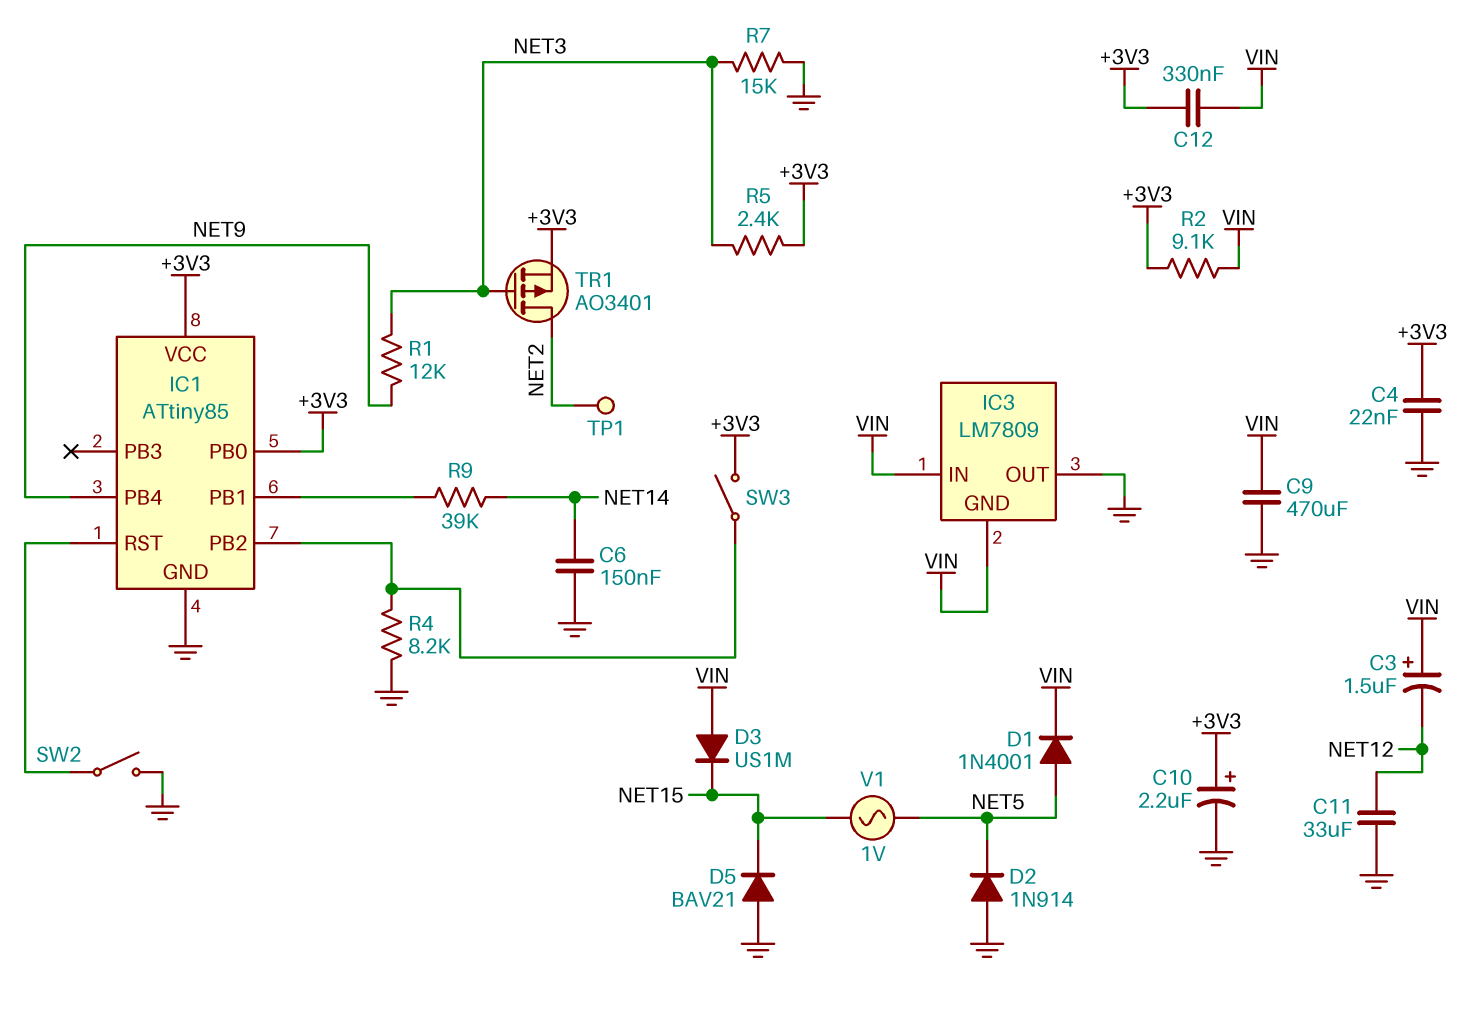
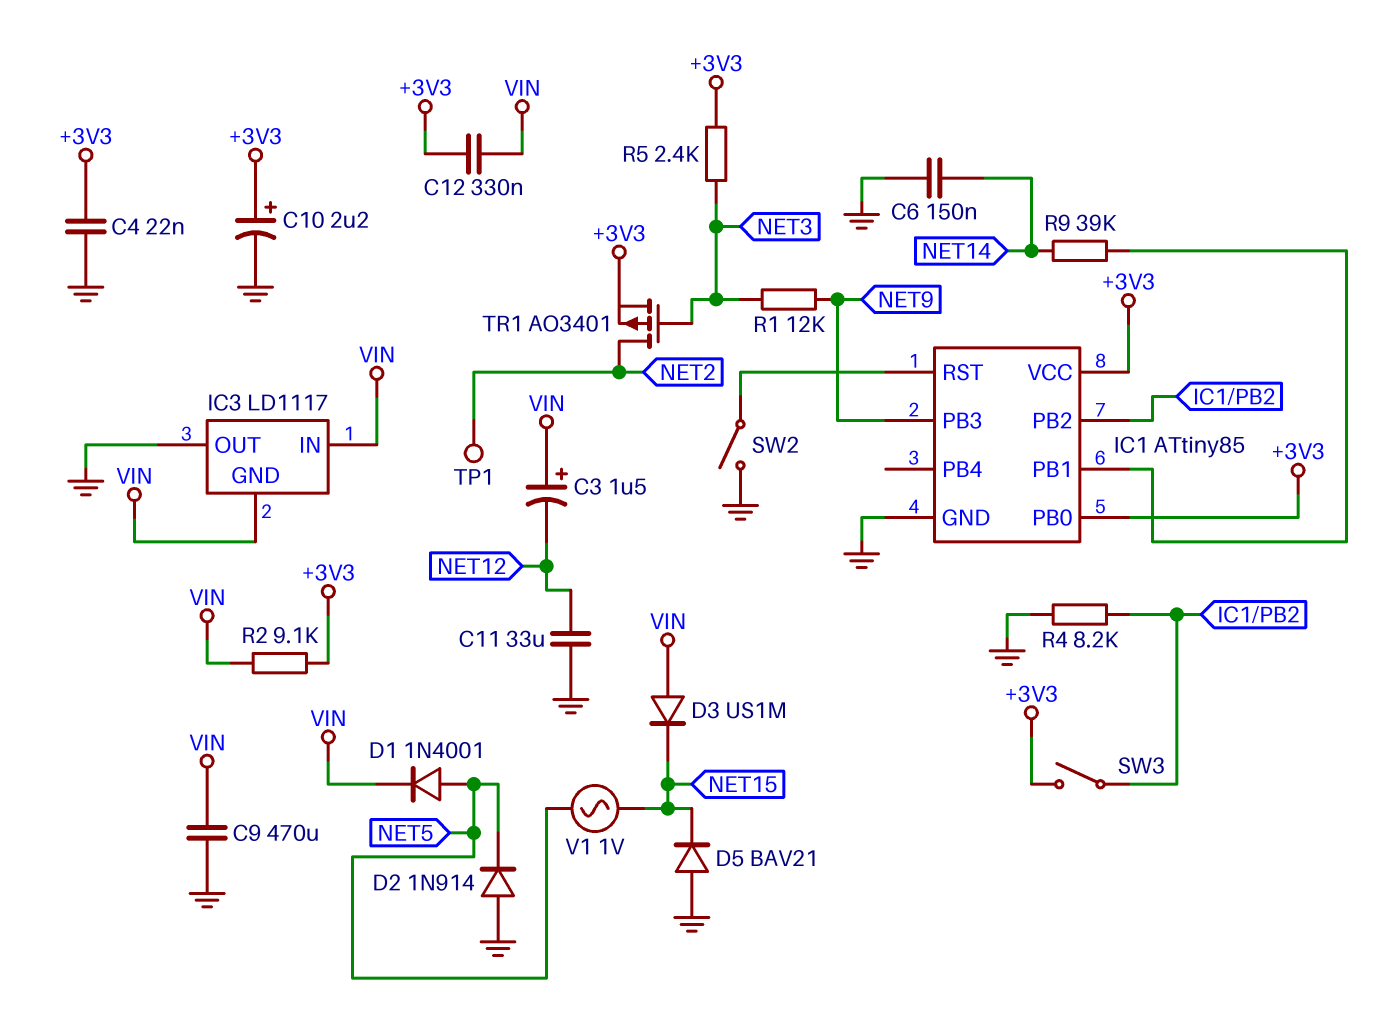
IC1 pin PB3: none -> NET9
IC1 pin PB4: NET9 -> none
IC3: LM7809 -> LD1117
R7: 15k (GND, NET3) -> none

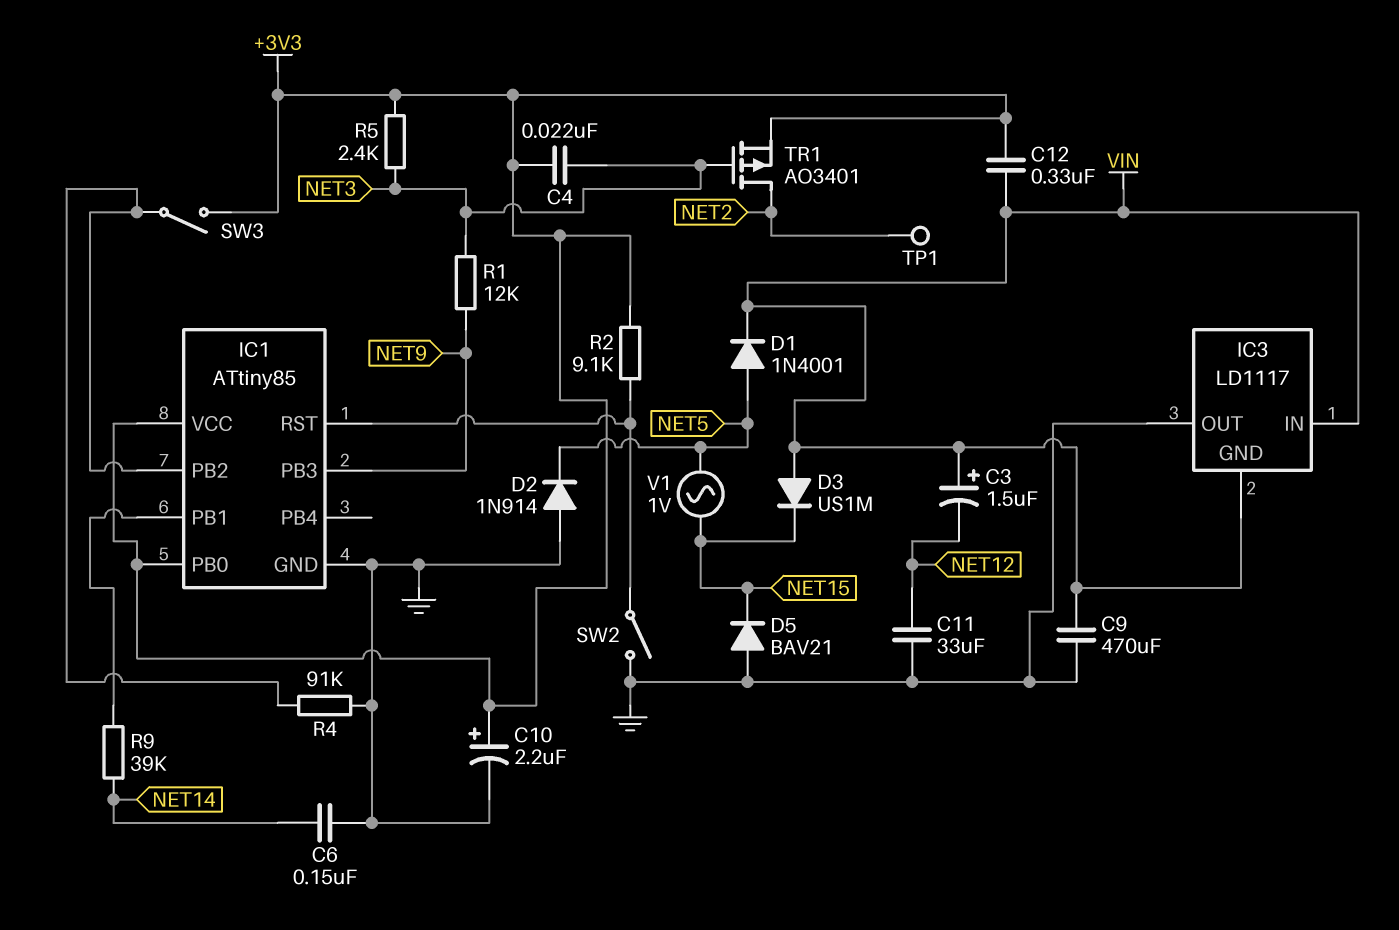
C4: 22nF (+3V3, GND) -> 22nF (+3V3, NET3)
R2: 9.1k (+3V3, VIN) -> 9.1k (+3V3, IC1/RST)
R4: 8.2k (GND, IC1/PB2) -> 91k (GND, IC1/PB2)

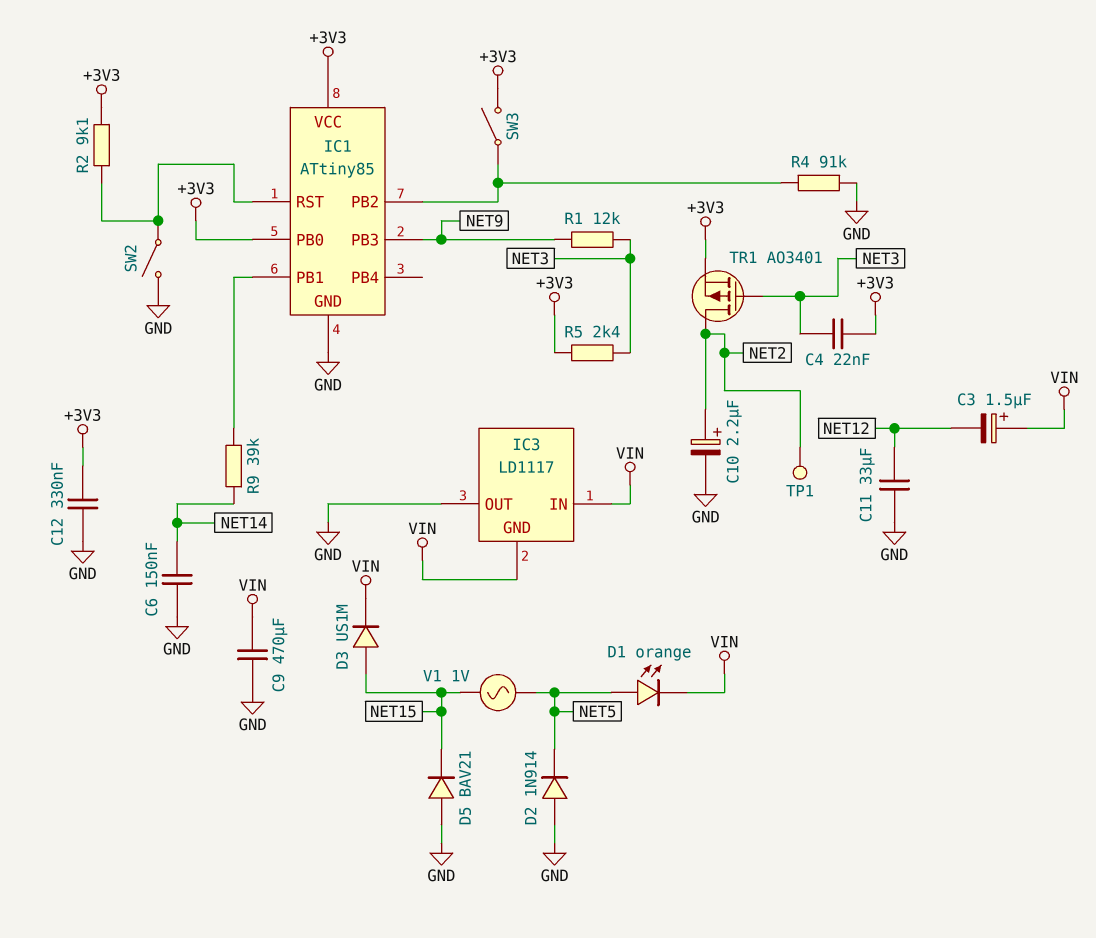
C10: 2.2uF (plus +3V3, minus GND) -> 2.2uF (plus NET2, minus GND)
C12: 330nF (+3V3, VIN) -> 330nF (+3V3, GND)
D1: diode 1N4001 (A NET5, K VIN) -> LED orange (A NET5, K VIN)
D3: diode US1M (A VIN, K NET15) -> diode US1M (A NET15, K VIN)

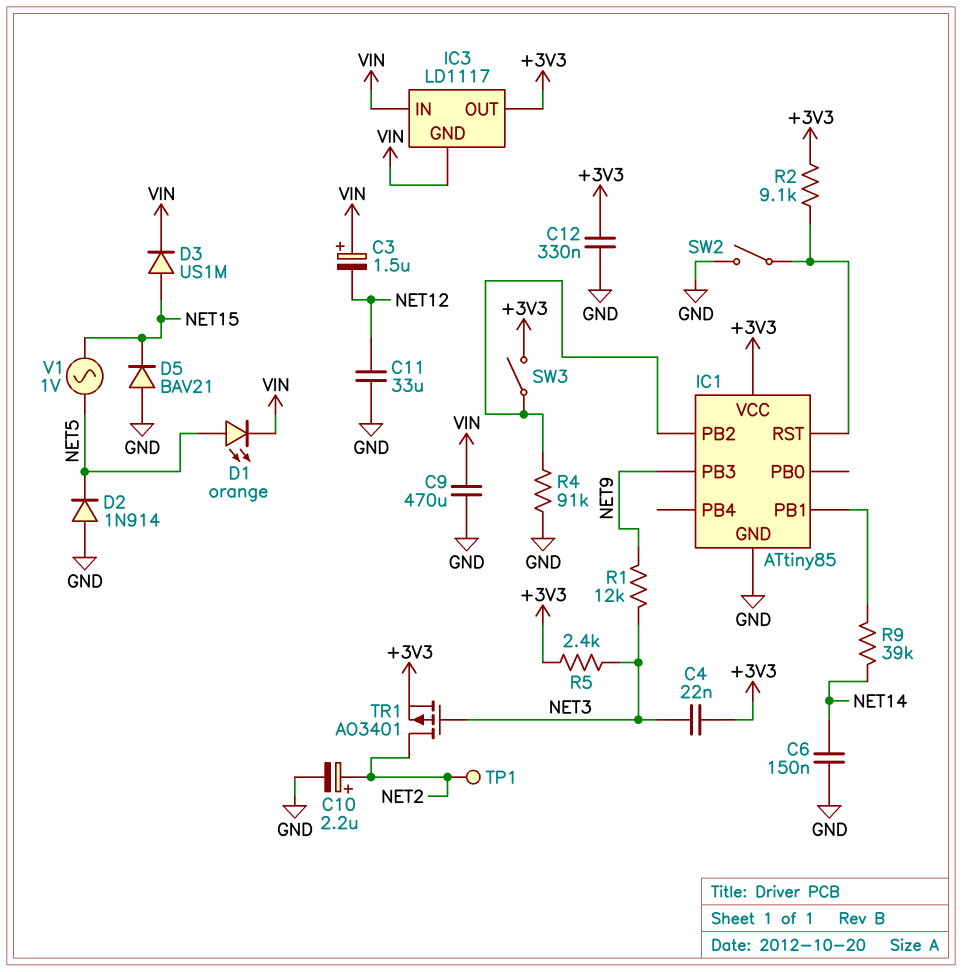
IC1 pin PB0: +3V3 -> none
IC3 pin OUT: GND -> +3V3

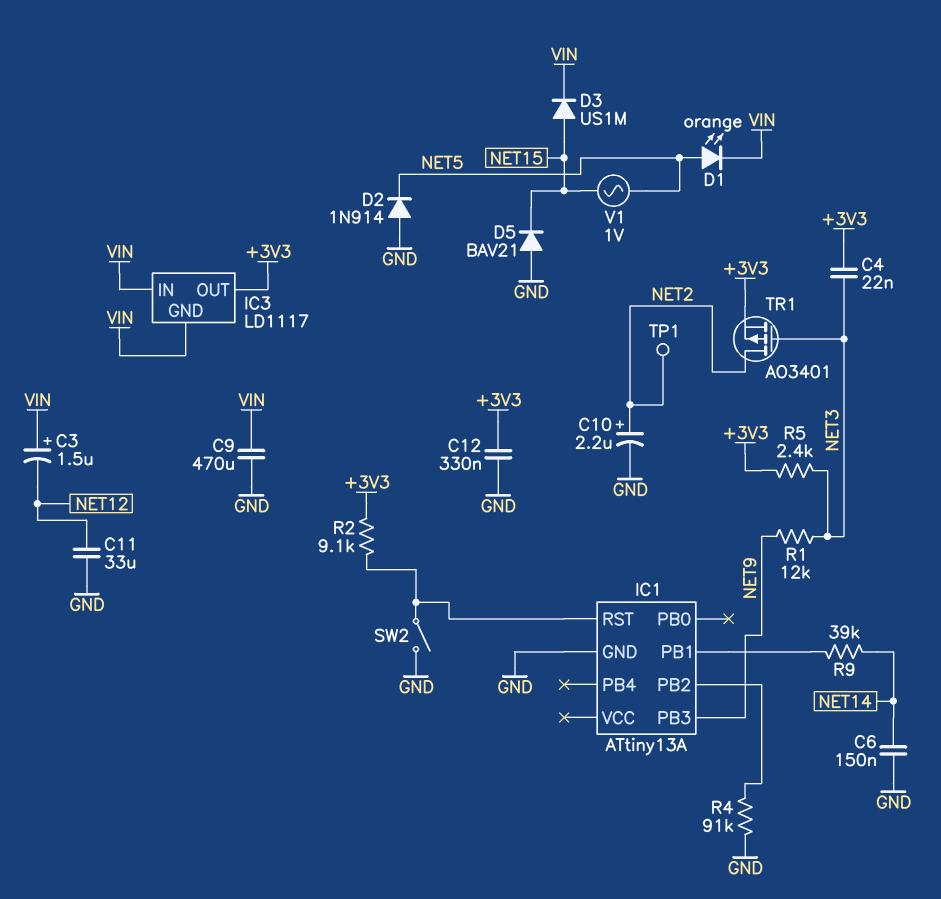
IC1: ATtiny85 -> ATtiny13A
IC1 pin VCC: +3V3 -> none
SW3: switch (+3V3, IC1/PB2) -> none

